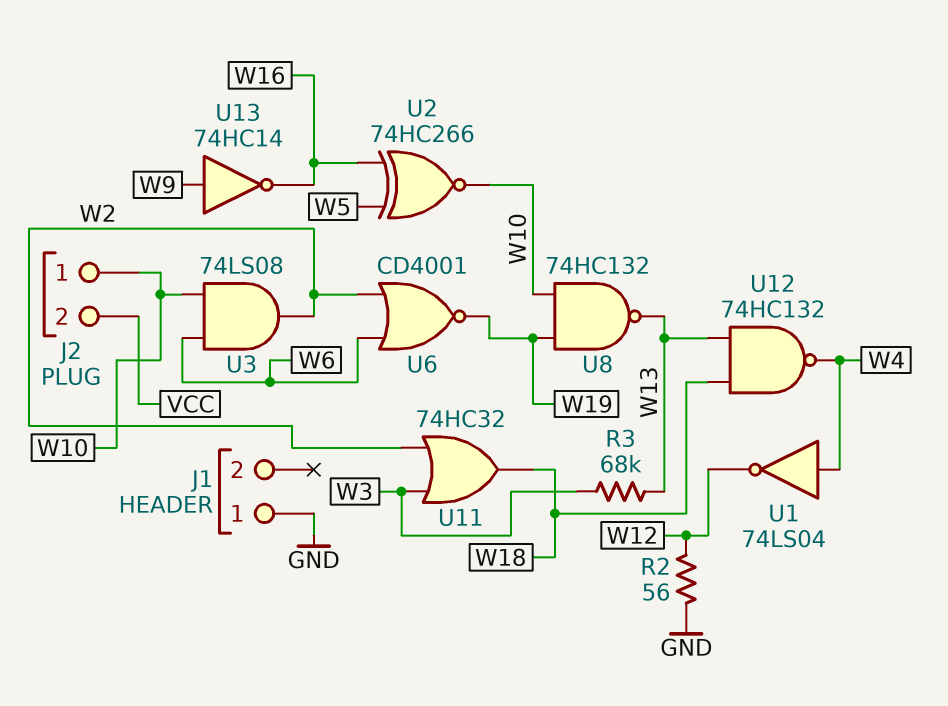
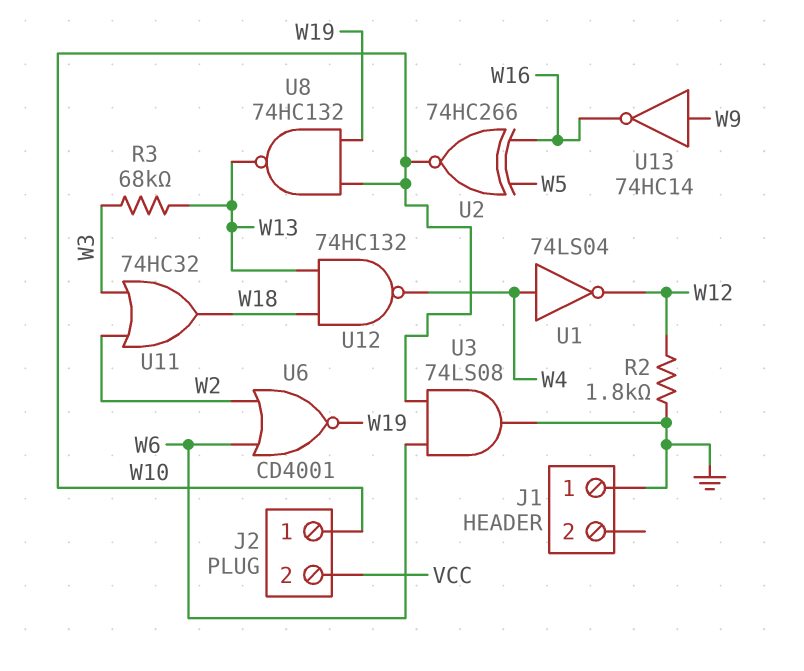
R2: 56 (GND, W12) -> 1.8k (GND, W12)
U3: AND 74LS08 (in W6, in W10, out W2) -> AND 74LS08 (in W6, in W10, out GND)

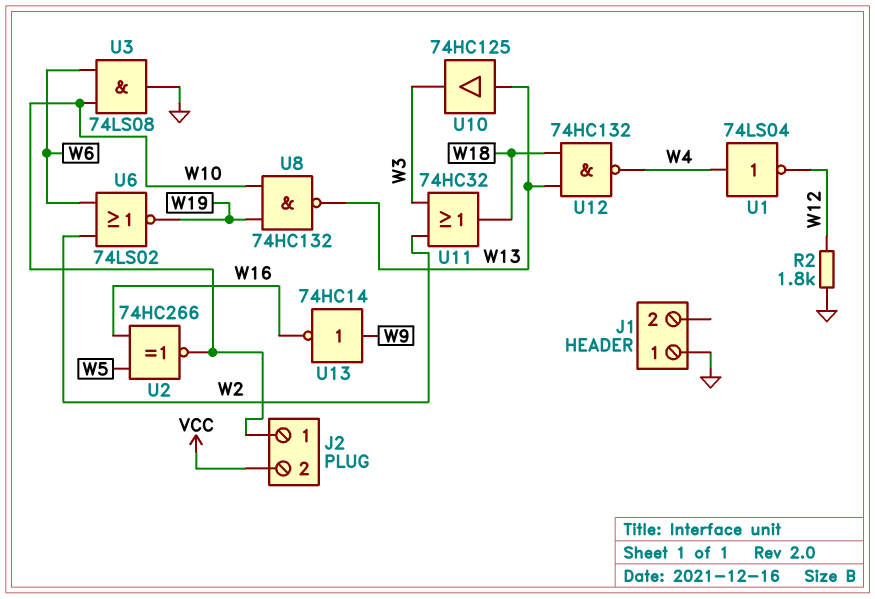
R3: 68k (W3, W13) -> none
U6: NOR CD4001 (in W2, in W6, out W19) -> NOR 74LS02 (in W2, in W6, out W19)
U10: none -> buffer 74HC125 (in W13, out W3)

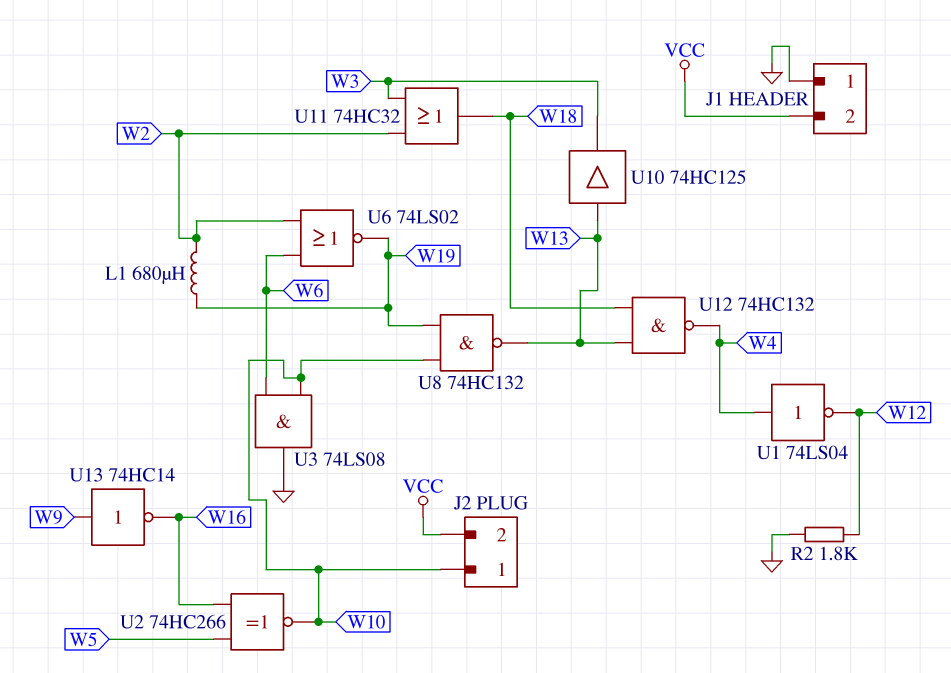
J1 pin 2: none -> VCC
L1: none -> 680uH (W2, W19)

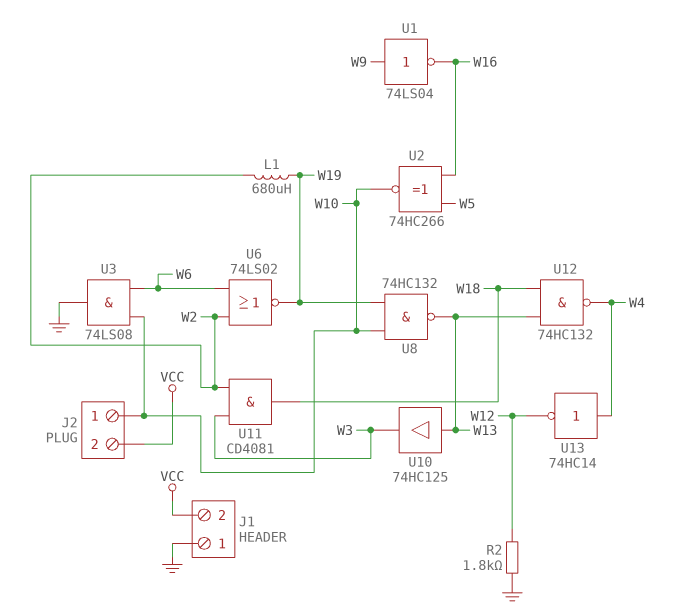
U1: NOT 74LS04 (in W4, out W12) -> NOT 74LS04 (in W9, out W16)
U11: OR 74HC32 (in W2, in W3, out W18) -> AND CD4081 (in W2, in W3, out W18)
U13: NOT 74HC14 (in W9, out W16) -> NOT 74HC14 (in W4, out W12)

